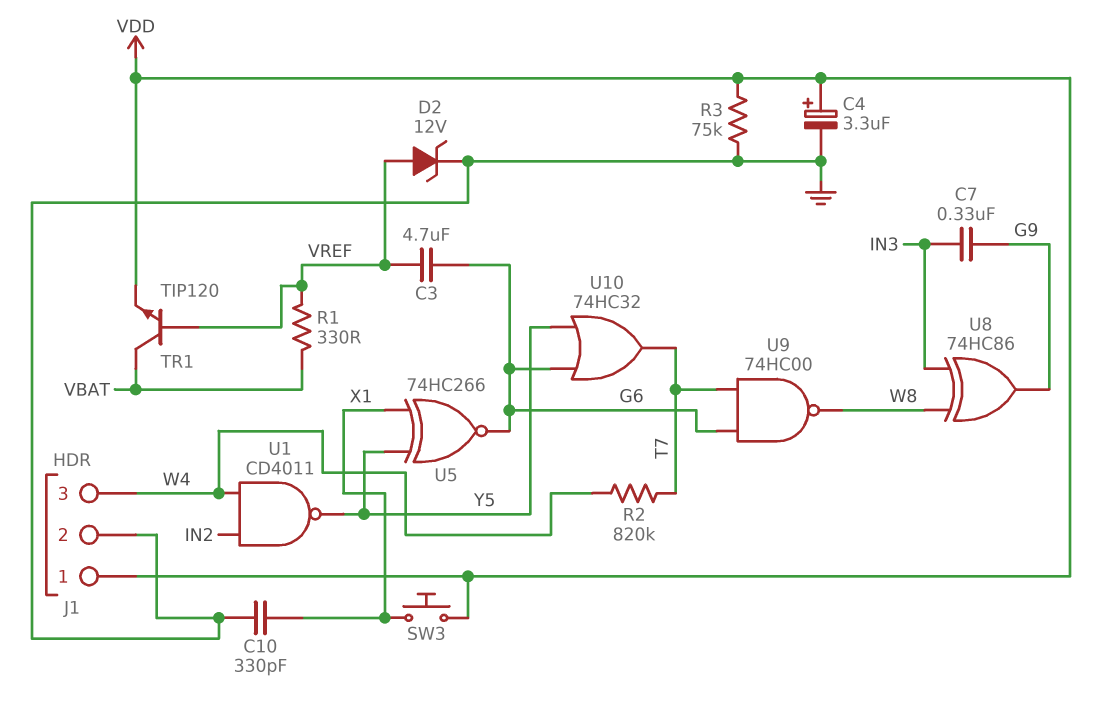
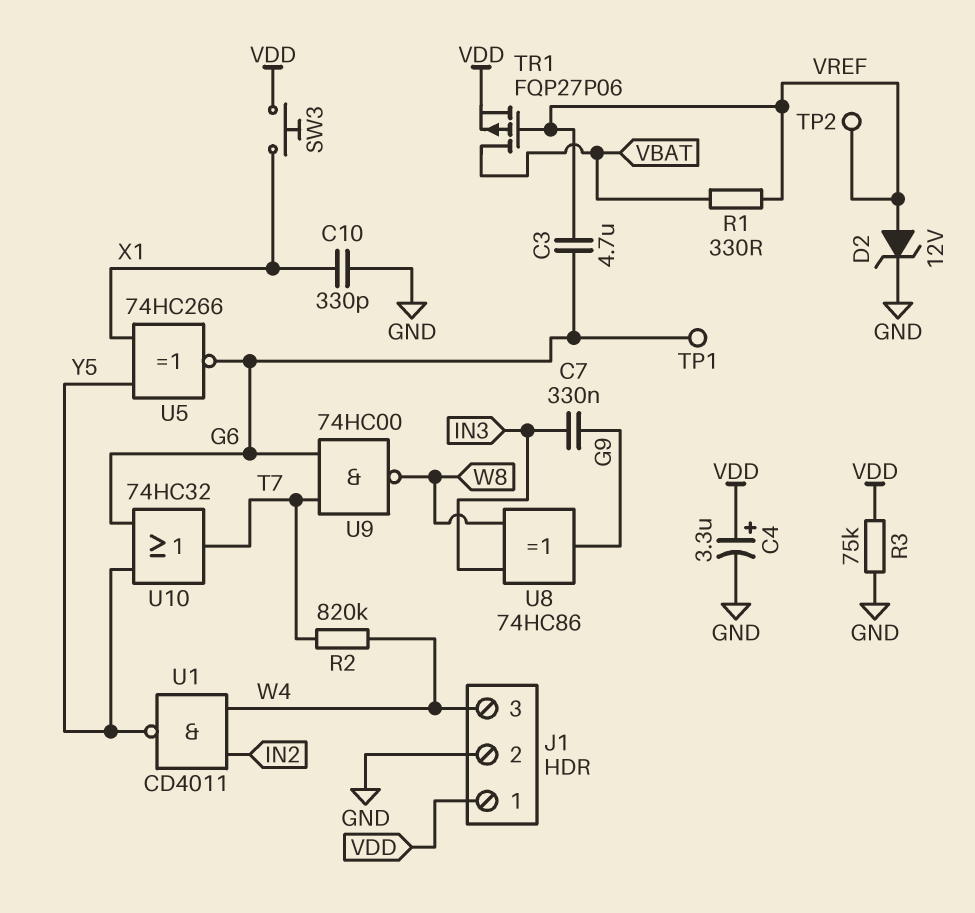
TP1: none -> test point (G6)
TP2: none -> test point (VREF)
TR1: NPN TIP120 (B VREF, C VBAT, E VDD) -> PMOS FQP27P06 (G VREF, D VBAT, S VDD)

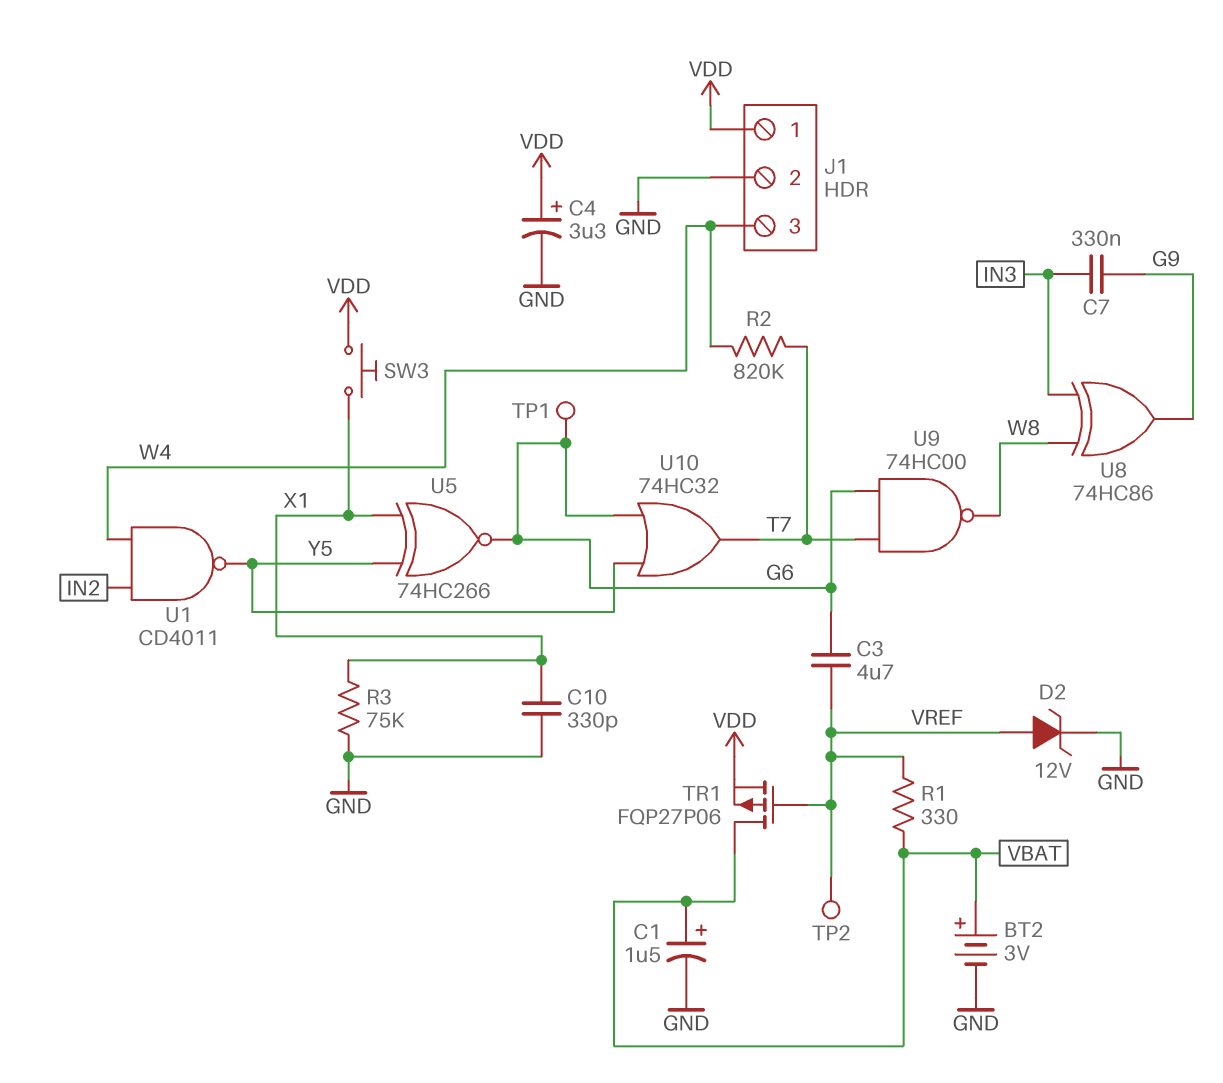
BT2: none -> 3V (plus VBAT, minus GND)
C1: none -> 1.5uF (plus VBAT, minus GND)
R3: 75k (GND, VDD) -> 75k (GND, X1)

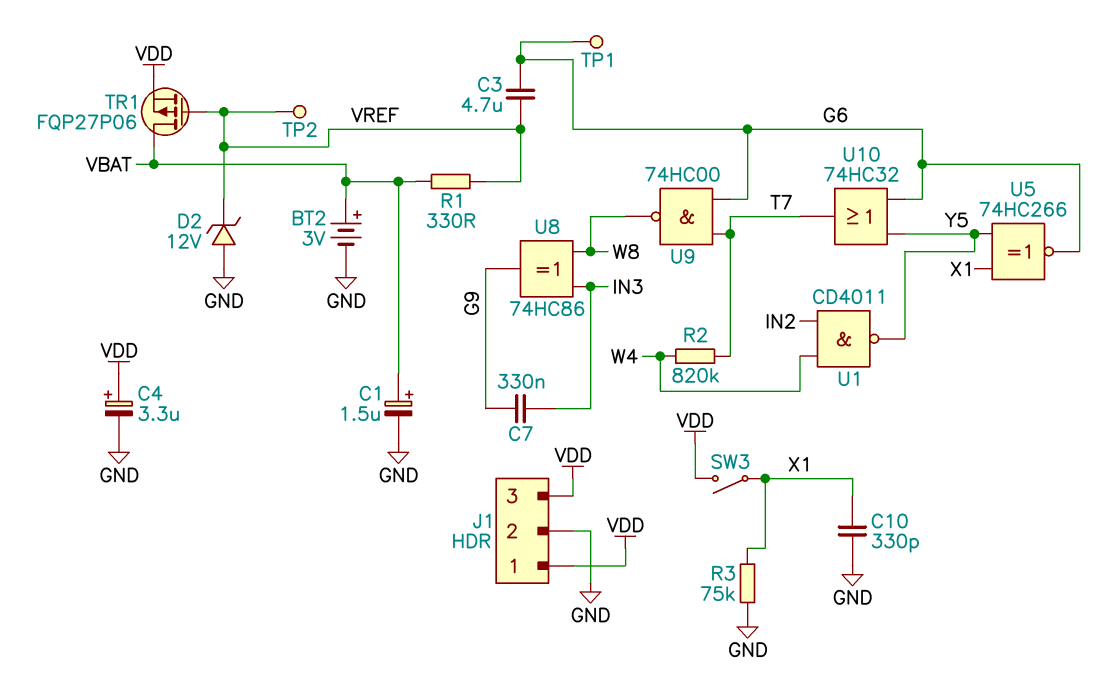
D2: zener 12V (A VREF, K GND) -> zener 12V (A GND, K VREF)
J1 pin 3: W4 -> VDD
SW3: button (VDD, X1) -> switch (VDD, X1)

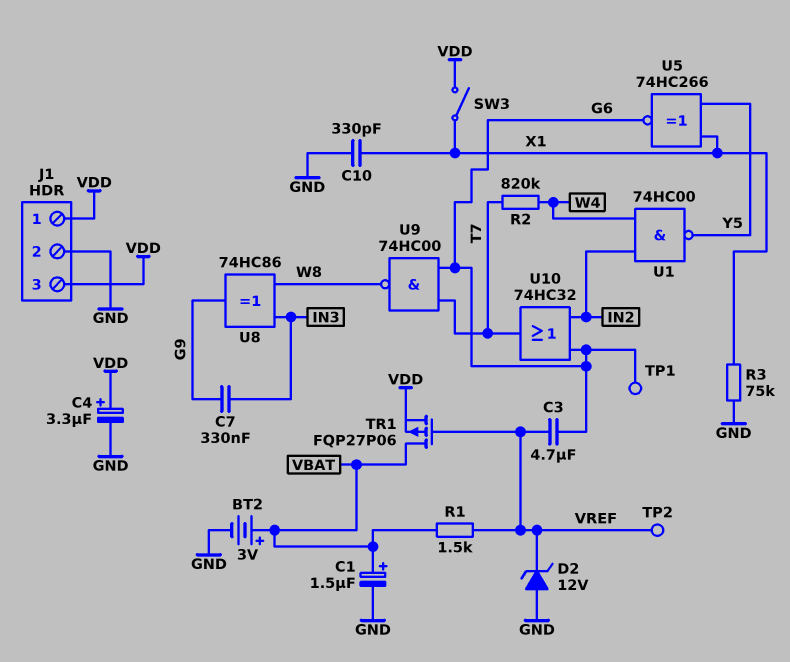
R1: 330 (VBAT, VREF) -> 1.5k (VBAT, VREF)
U1: NAND CD4011 (in IN2, in W4, out Y5) -> NAND 74HC00 (in IN2, in W4, out Y5)
U10: OR 74HC32 (in G6, in Y5, out T7) -> OR 74HC32 (in G6, in IN2, out T7)

